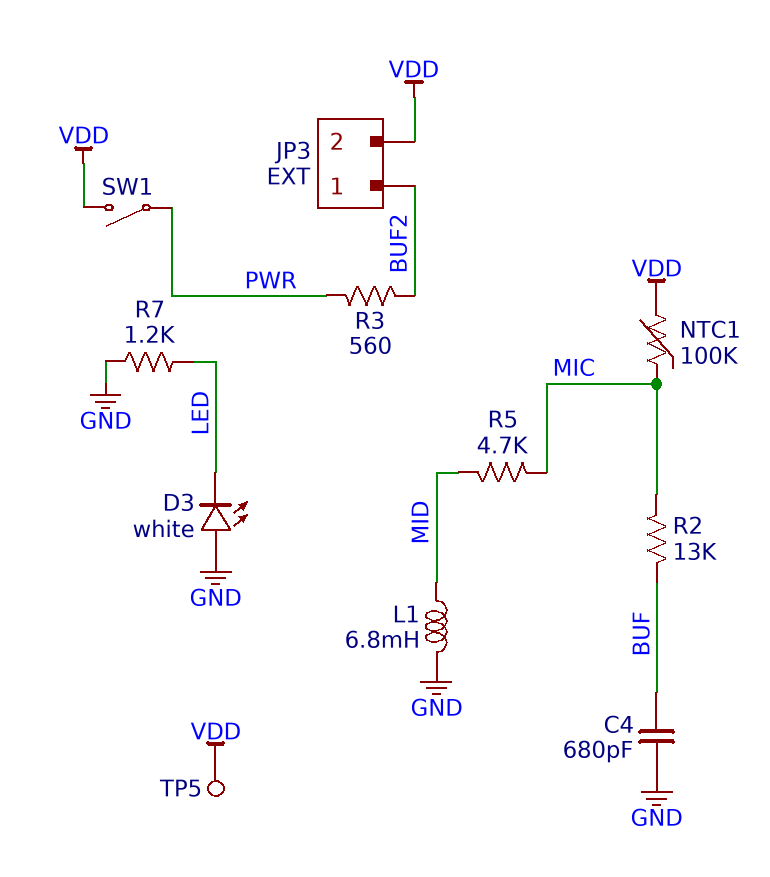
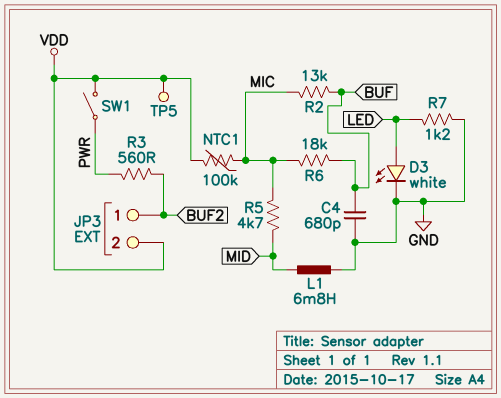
D3: LED white (A GND, K LED) -> LED white (A LED, K GND)
R6: none -> 18k (BUF, MIC)

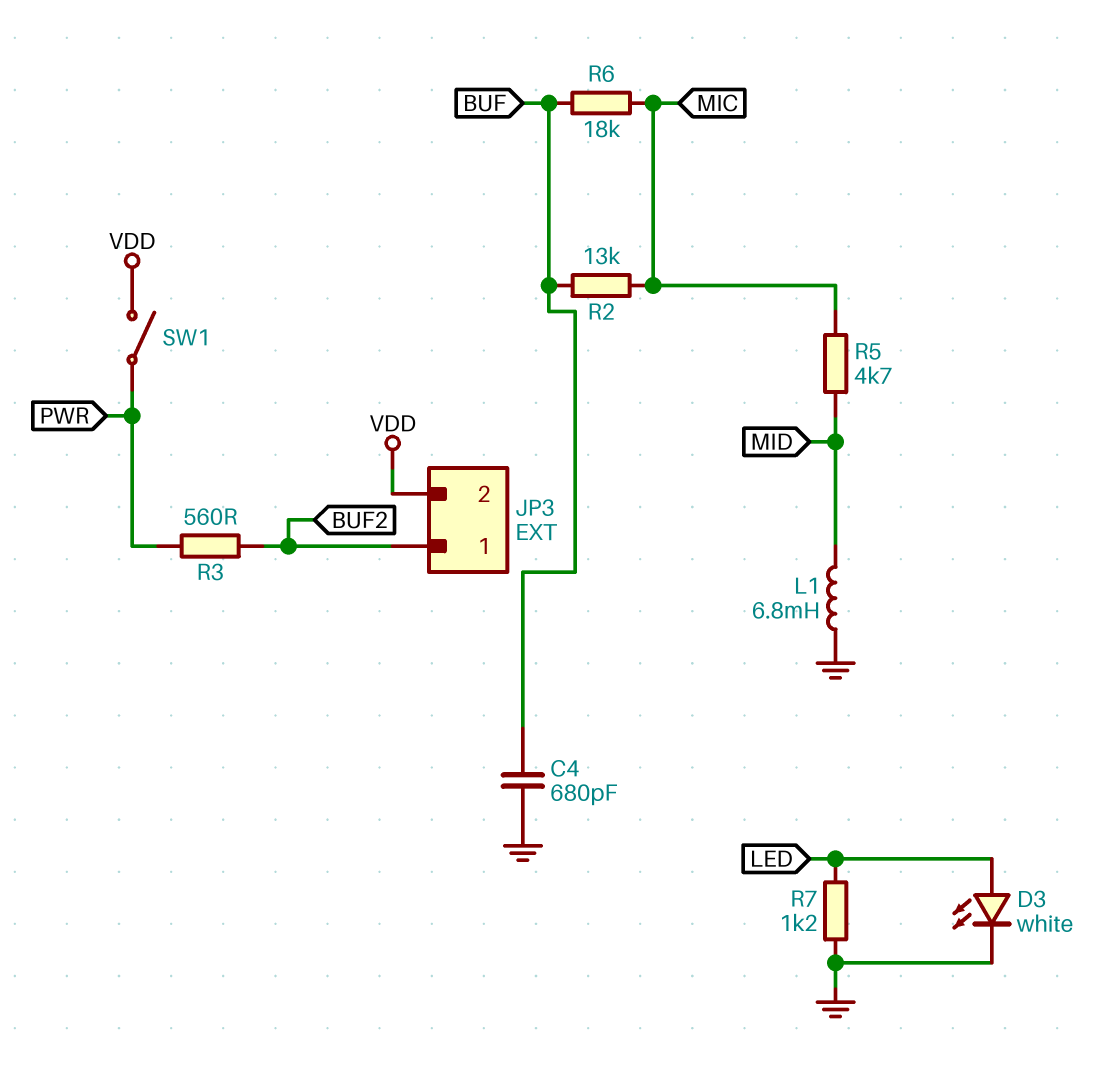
NTC1: 100k (MIC, VDD) -> none
TP5: test point (VDD) -> none

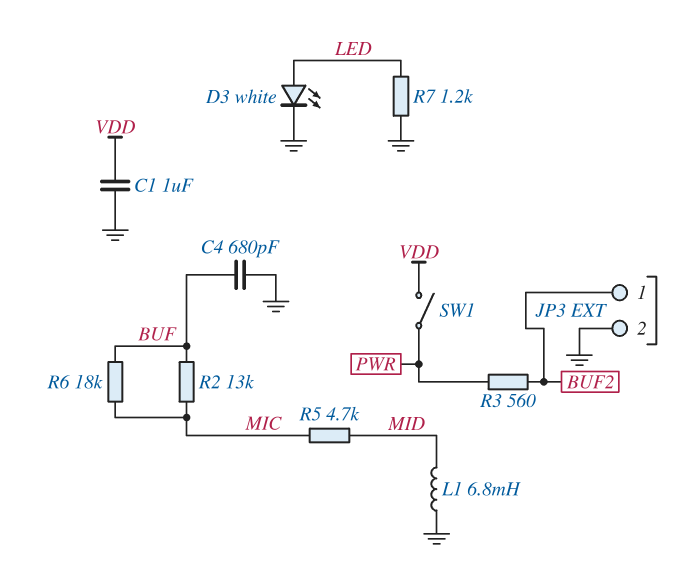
C1: none -> 1uF (GND, VDD)
JP3 pin 2: VDD -> GND

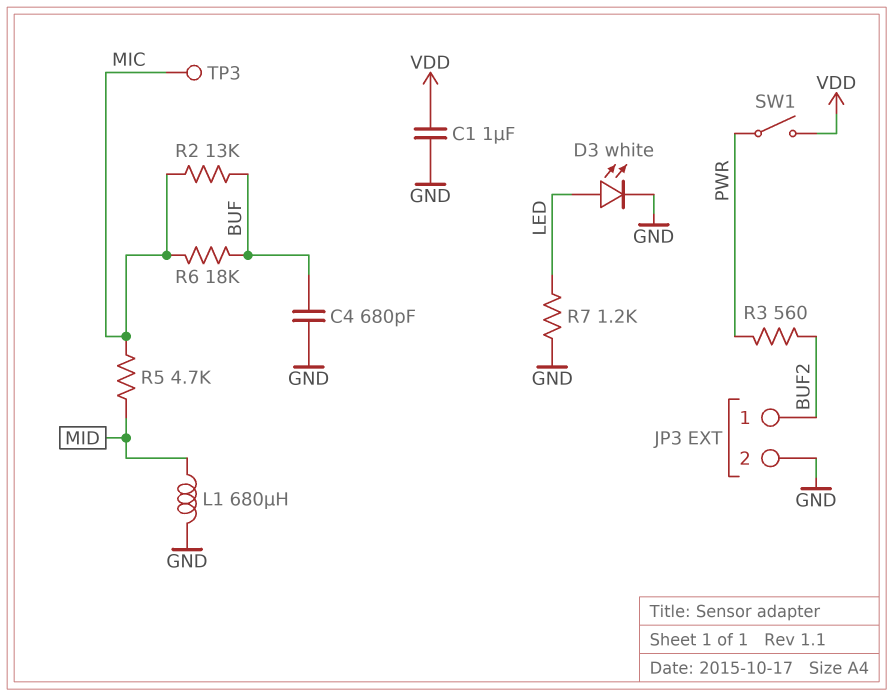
L1: 6.8mH (GND, MID) -> 680uH (GND, MID)
TP3: none -> test point (MIC)

